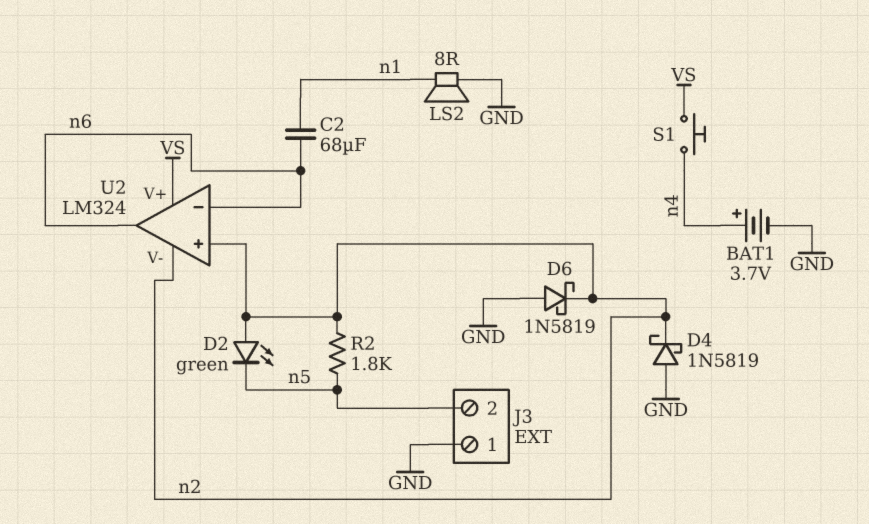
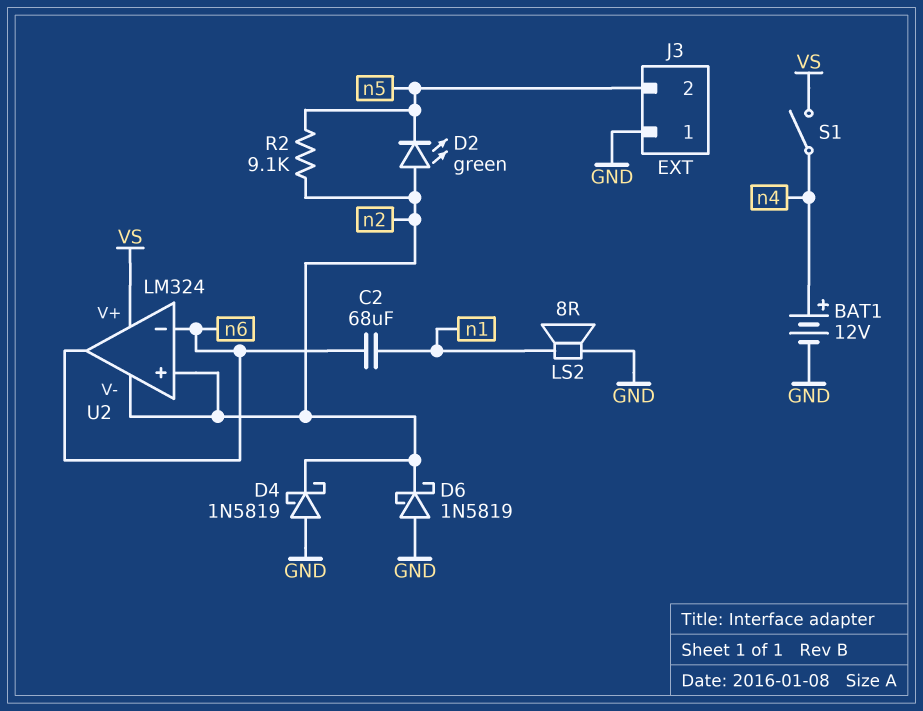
BAT1: 3.7V (plus n4, minus GND) -> 12V (plus n4, minus GND)
R2: 1.8k (n2, n5) -> 9.1k (n2, n5)
S1: button (VS, n4) -> switch (VS, n4)

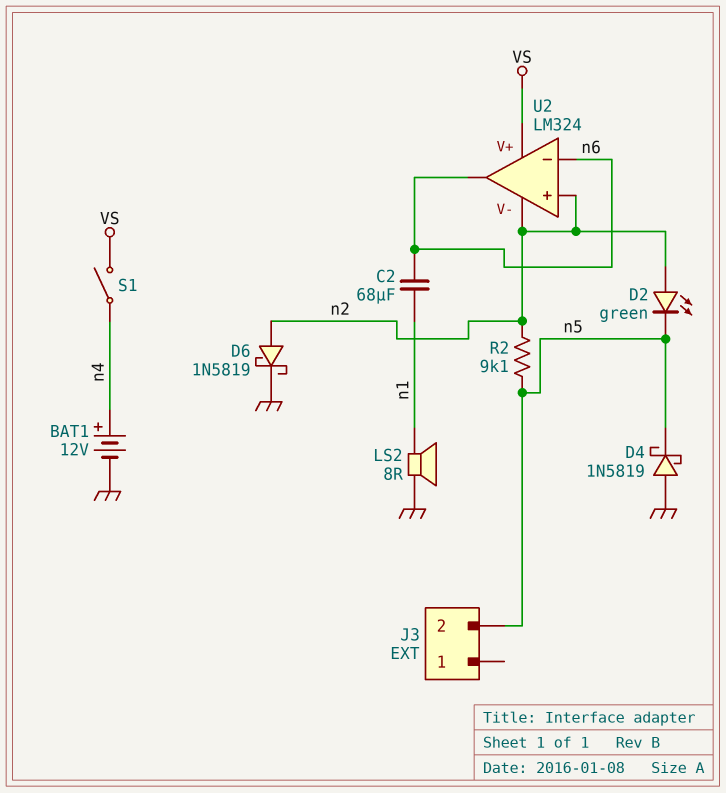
D4: schottky 1N5819 (A GND, K n2) -> schottky 1N5819 (A GND, K n5)
D6: schottky 1N5819 (A GND, K n2) -> schottky 1N5819 (A n2, K GND)
J3 pin 1: GND -> none

